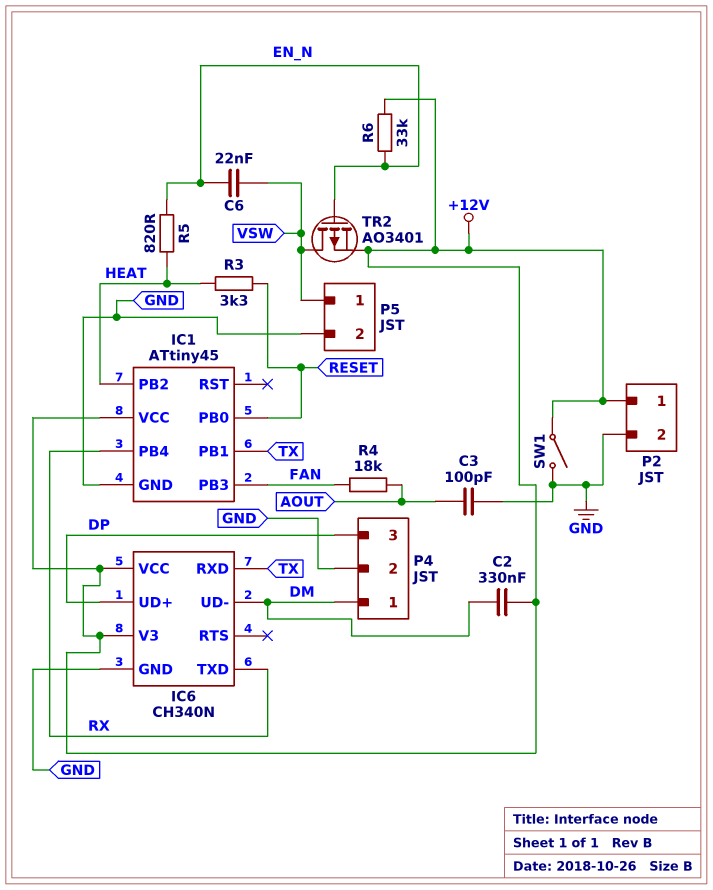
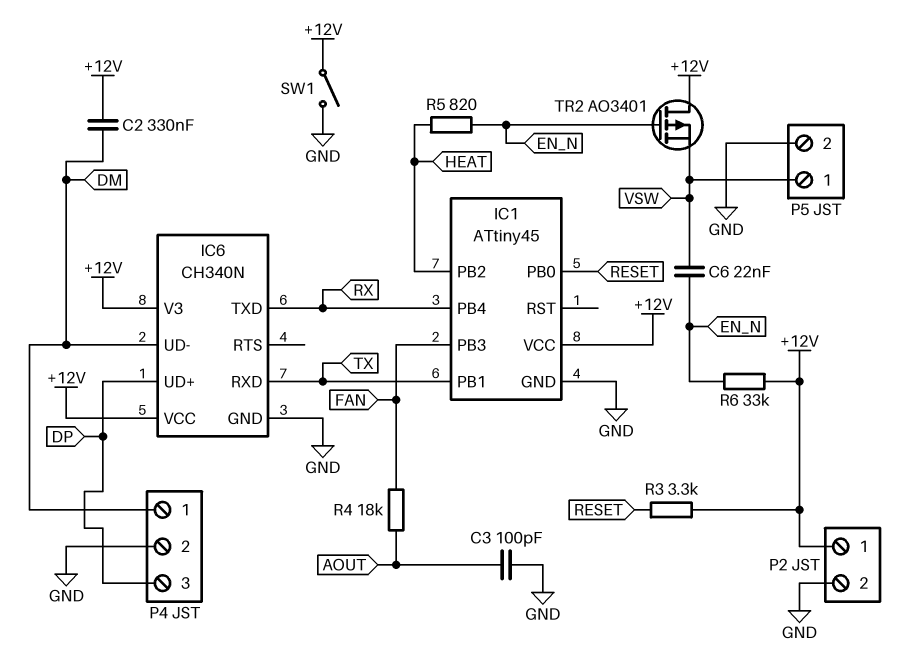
R3: 3.3k (HEAT, RESET) -> 3.3k (+12V, RESET)
TR2: PMOS AO3401 (G EN_N, D VSW, S +12V) -> PMOS AO3401 (G EN_N, D +12V, S VSW)

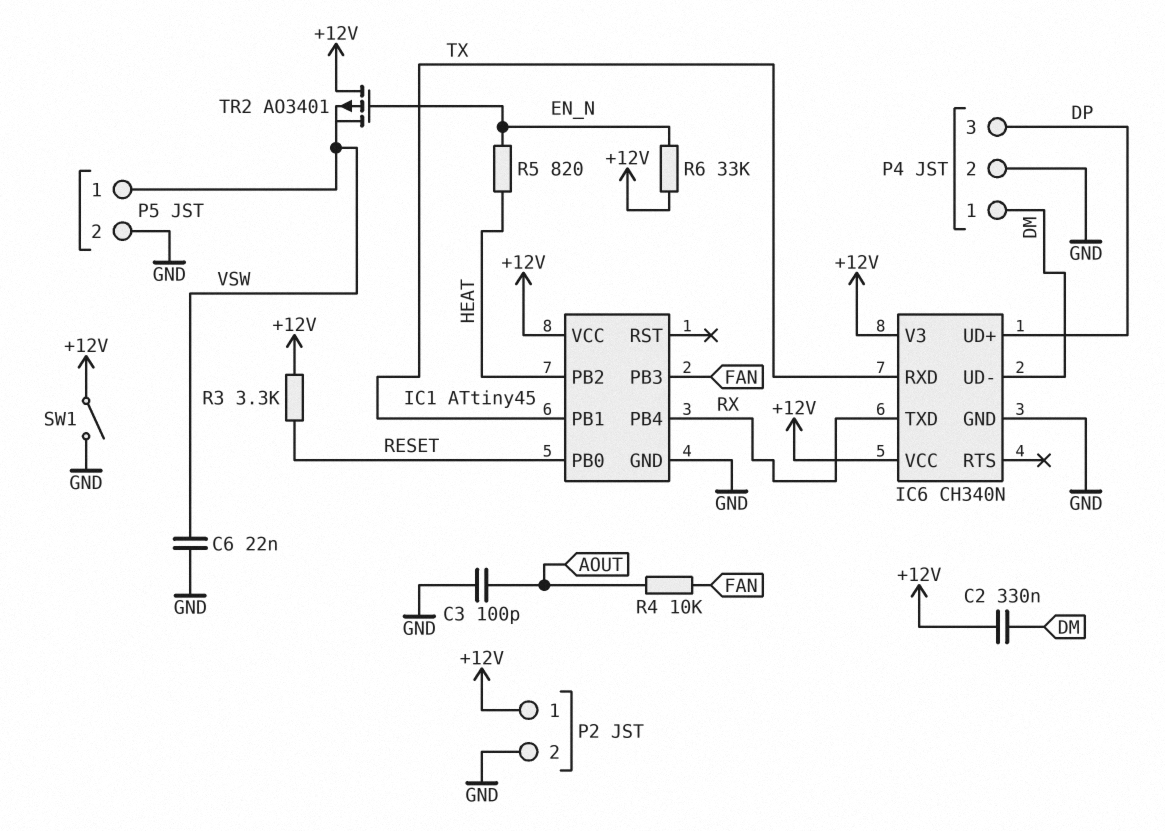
C6: 22nF (EN_N, VSW) -> 22nF (GND, VSW)
R4: 18k (AOUT, FAN) -> 10k (AOUT, FAN)

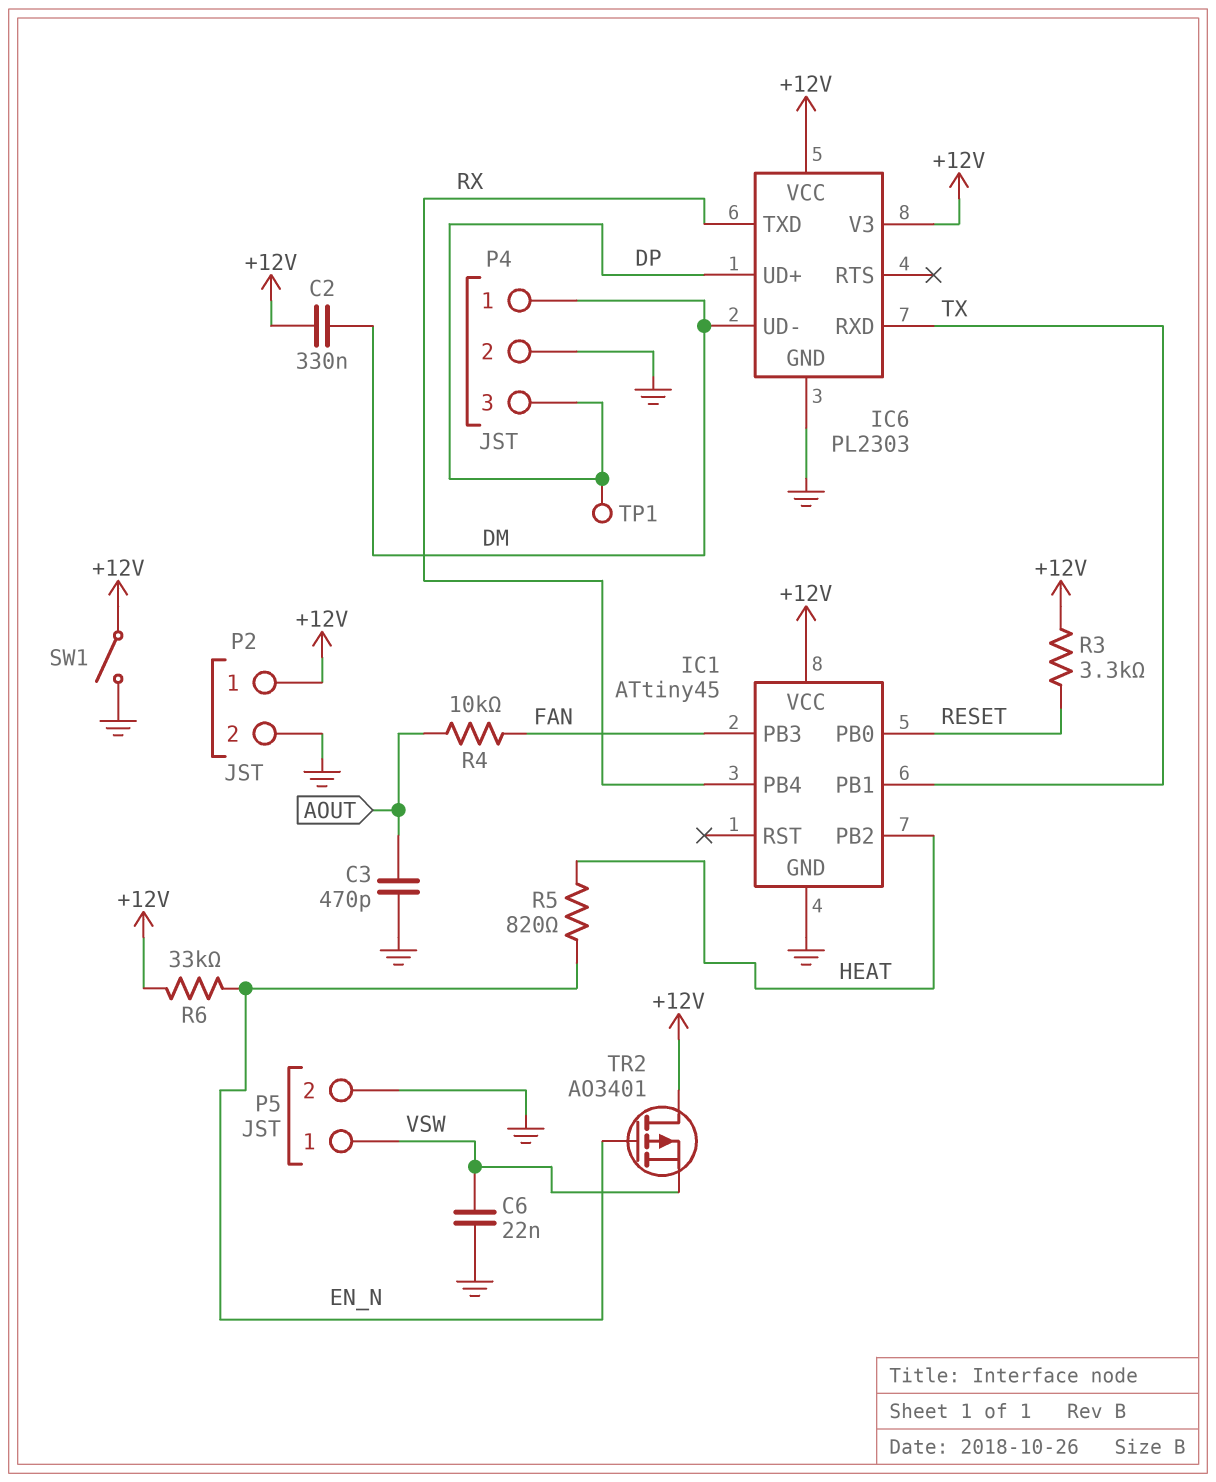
C3: 100pF (AOUT, GND) -> 470pF (AOUT, GND)
IC6: CH340N -> PL2303
TP1: none -> test point (DP)

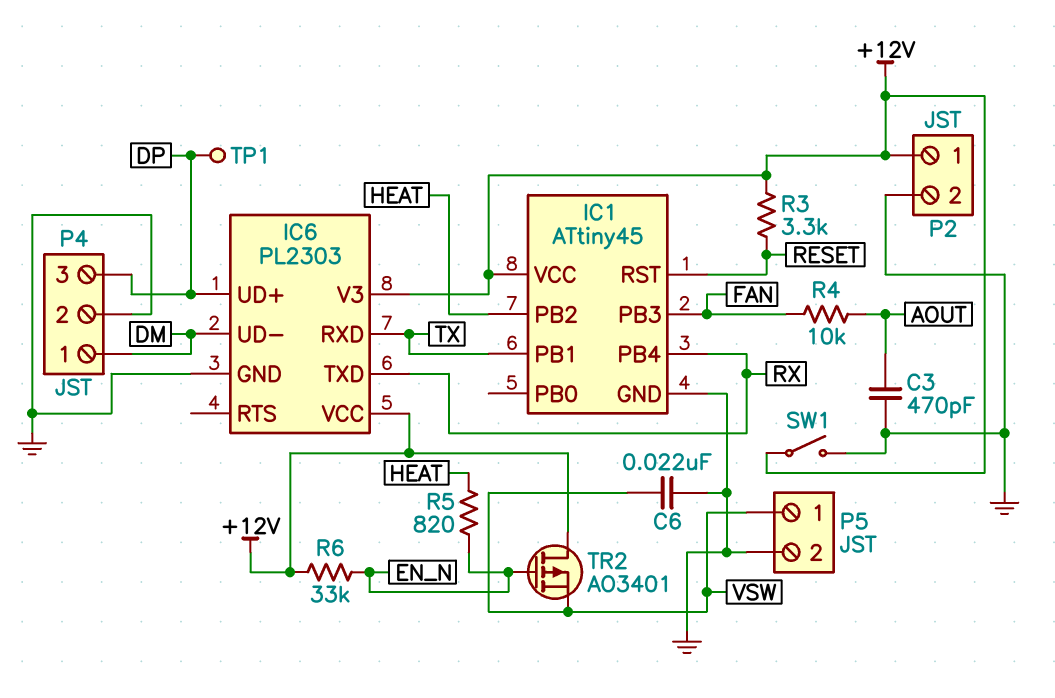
C2: 330nF (+12V, DM) -> none
IC1 pin PB0: RESET -> none
IC1 pin RST: none -> RESET

